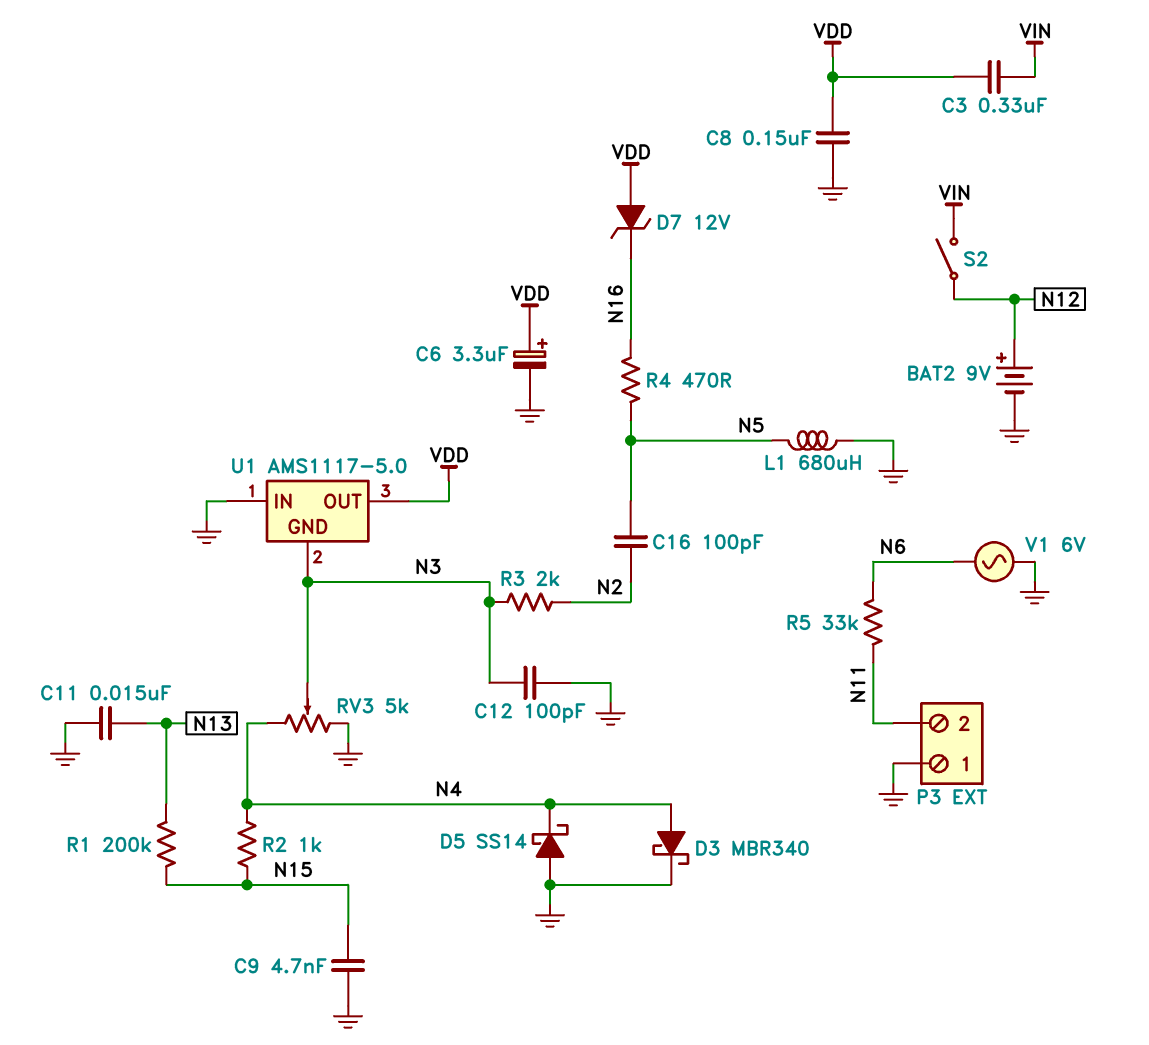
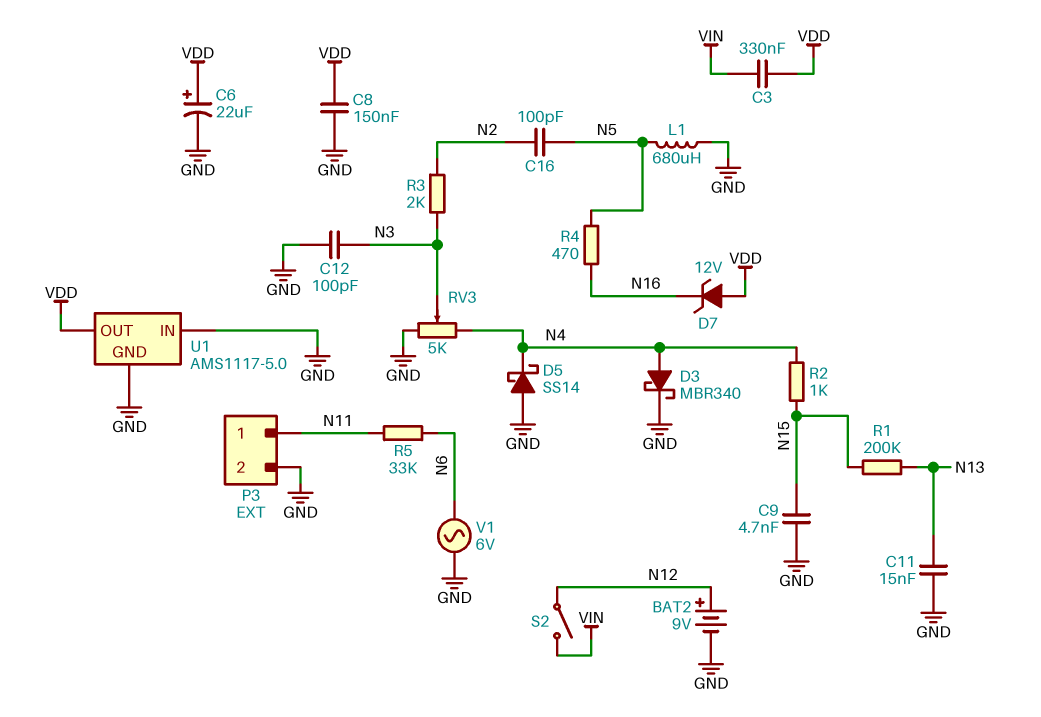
C6: 3.3uF (plus VDD, minus GND) -> 22uF (plus VDD, minus GND)
P3 pin 1: GND -> N11
P3 pin 2: N11 -> GND
U1 pin GND: N3 -> GND

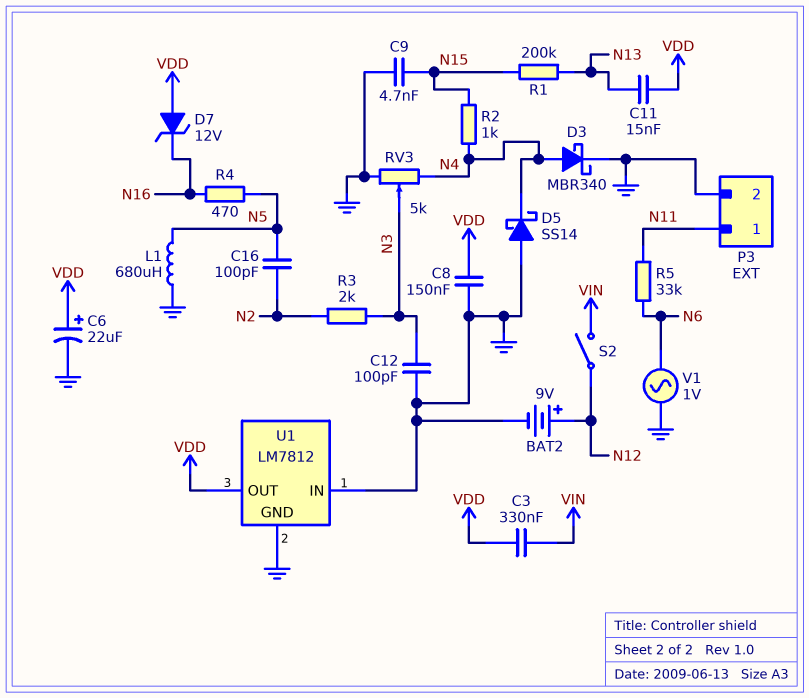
C11: 15nF (GND, N13) -> 15nF (N13, VDD)
U1: AMS1117-5.0 -> LM7812
V1: AC 6V (GND, N6) -> AC 1V (GND, N6)

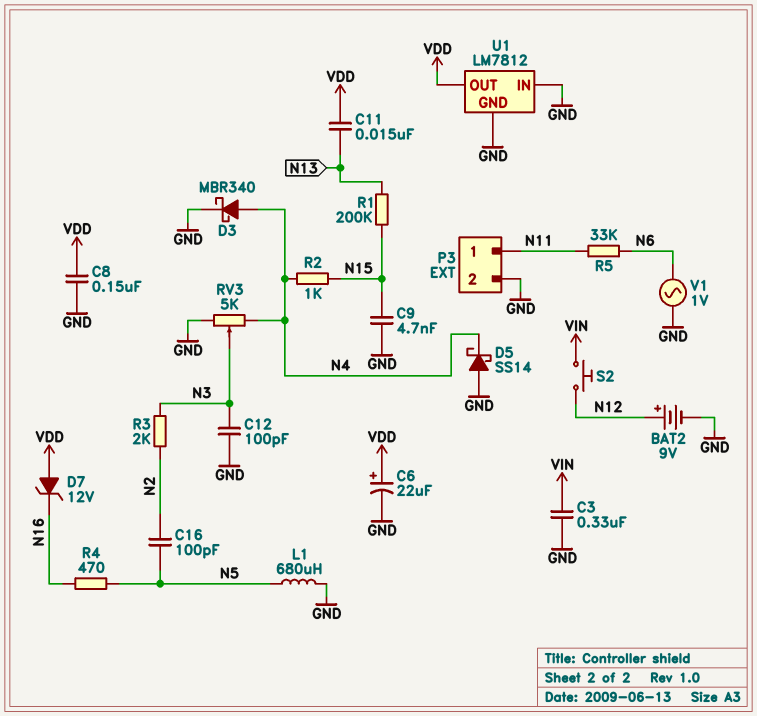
C3: 330nF (VDD, VIN) -> 330nF (GND, VIN)
S2: switch (N12, VIN) -> button (N12, VIN)

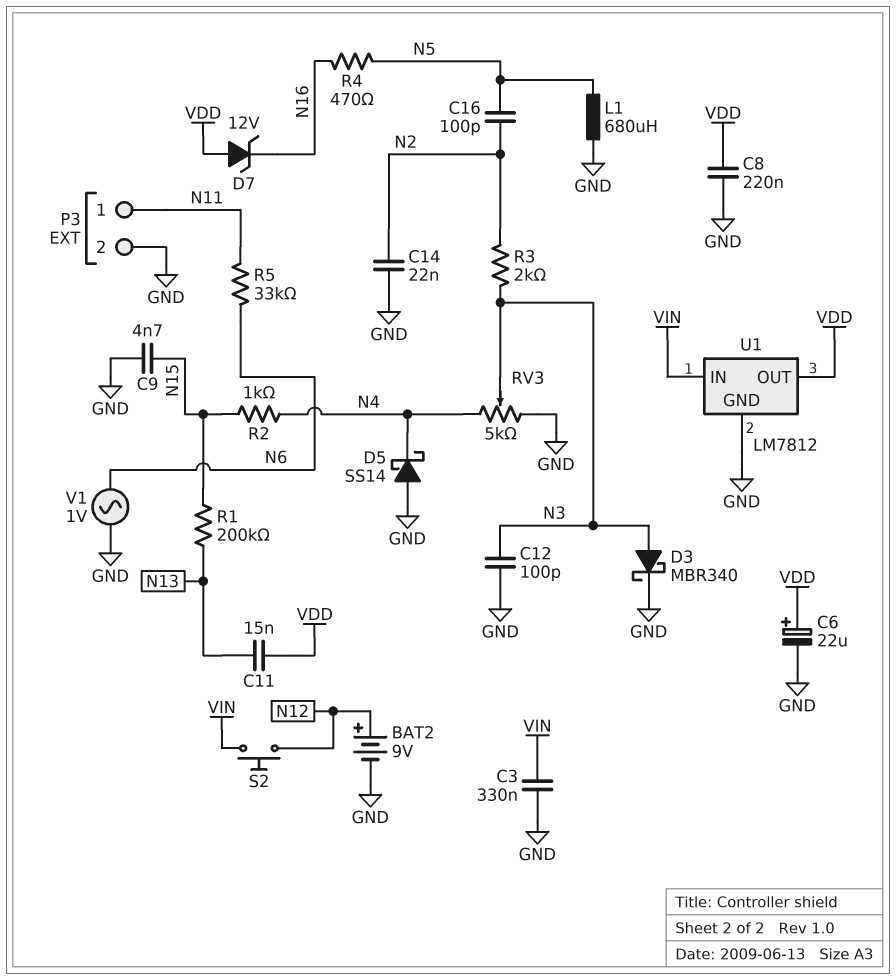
C8: 150nF (GND, VDD) -> 220nF (GND, VDD)
C14: none -> 22nF (GND, N2)
D3: schottky MBR340 (A N4, K GND) -> schottky MBR340 (A N3, K GND)
U1 pin IN: GND -> VIN

